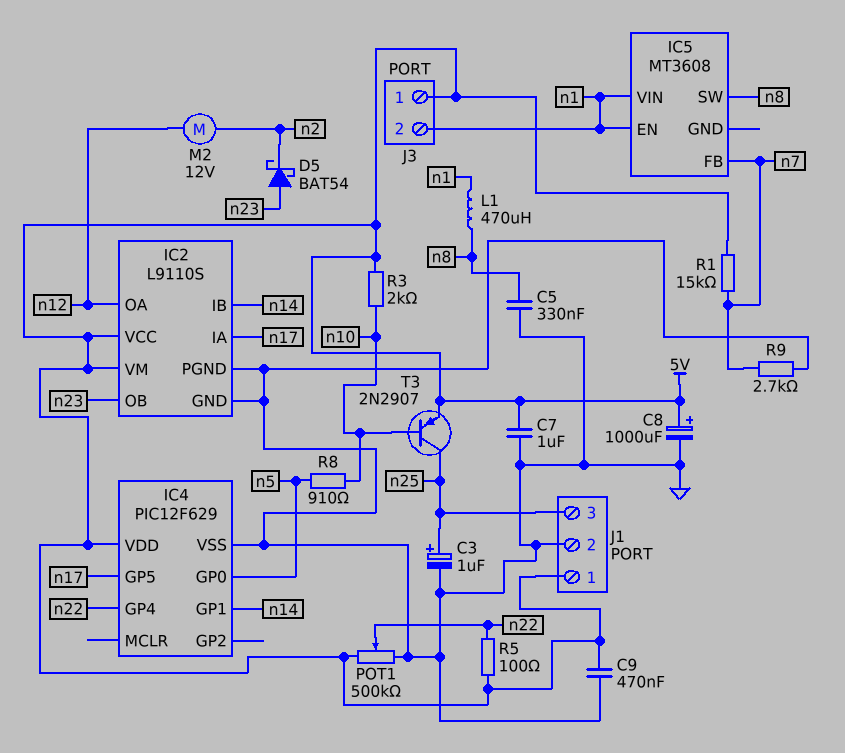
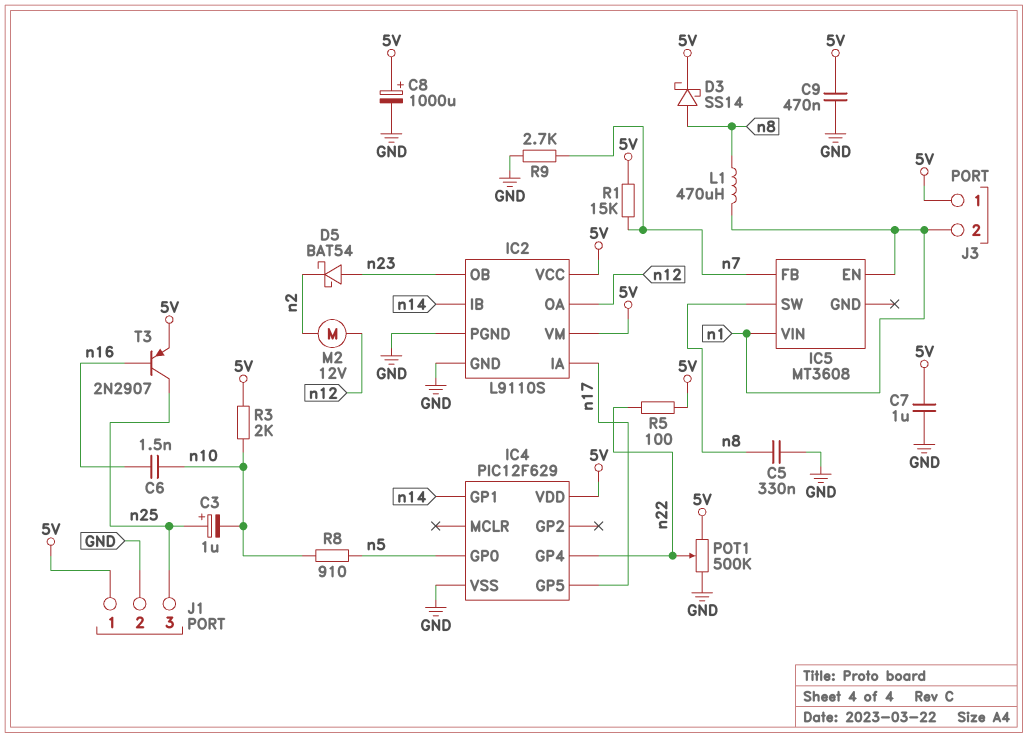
C3: 1uF (plus n25, minus GND) -> 1uF (plus n25, minus n10)
C6: none -> 1.5nF (n10, n16)
D3: none -> schottky SS14 (A n8, K 5V)
T3: PNP 2N2907 (B n10, C n25, E 5V) -> PNP 2N2907 (B n16, C n25, E 5V)

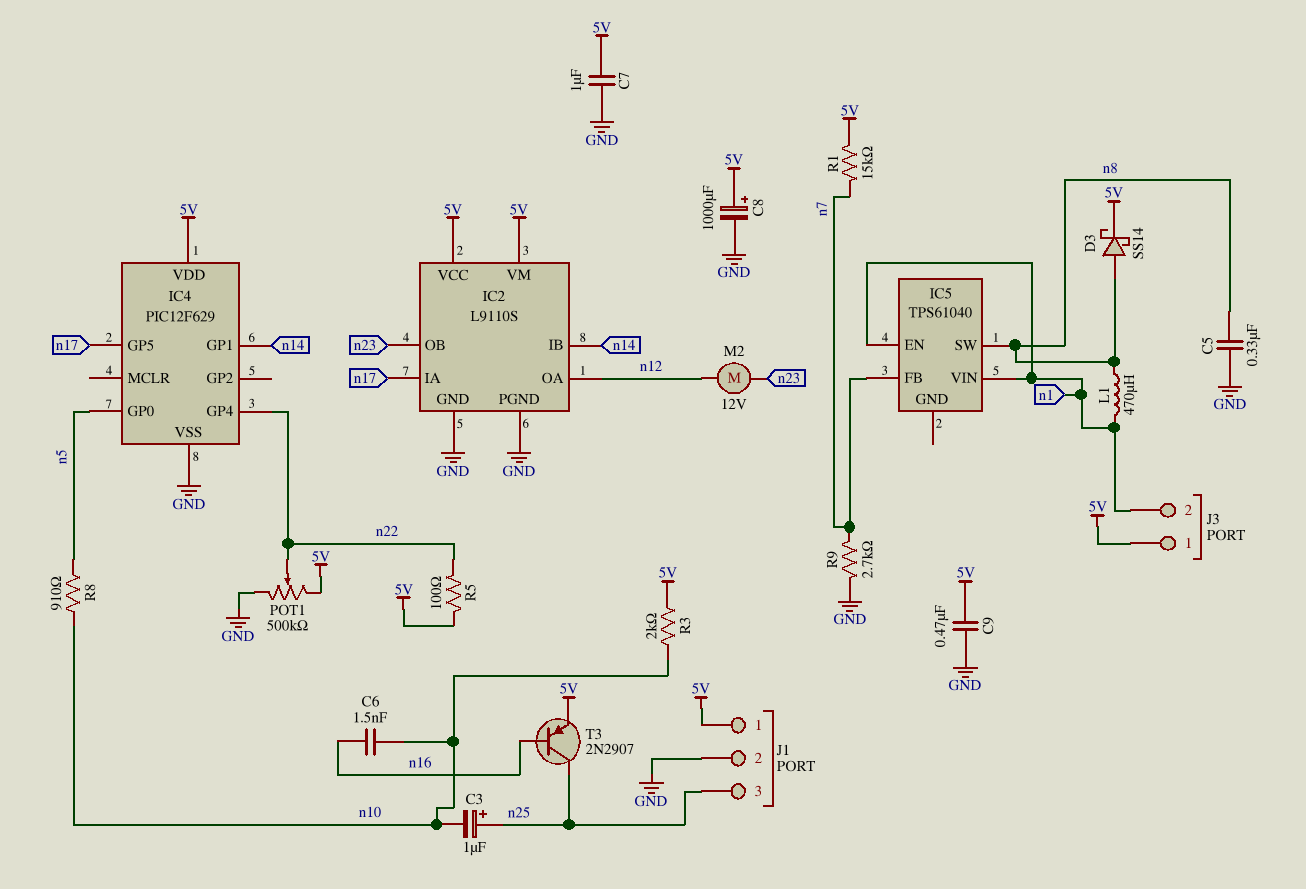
D5: schottky BAT54 (A n23, K n2) -> none
IC5: MT3608 -> TPS61040
M2: motor 12V (n2, n12) -> motor 12V (n12, n23)

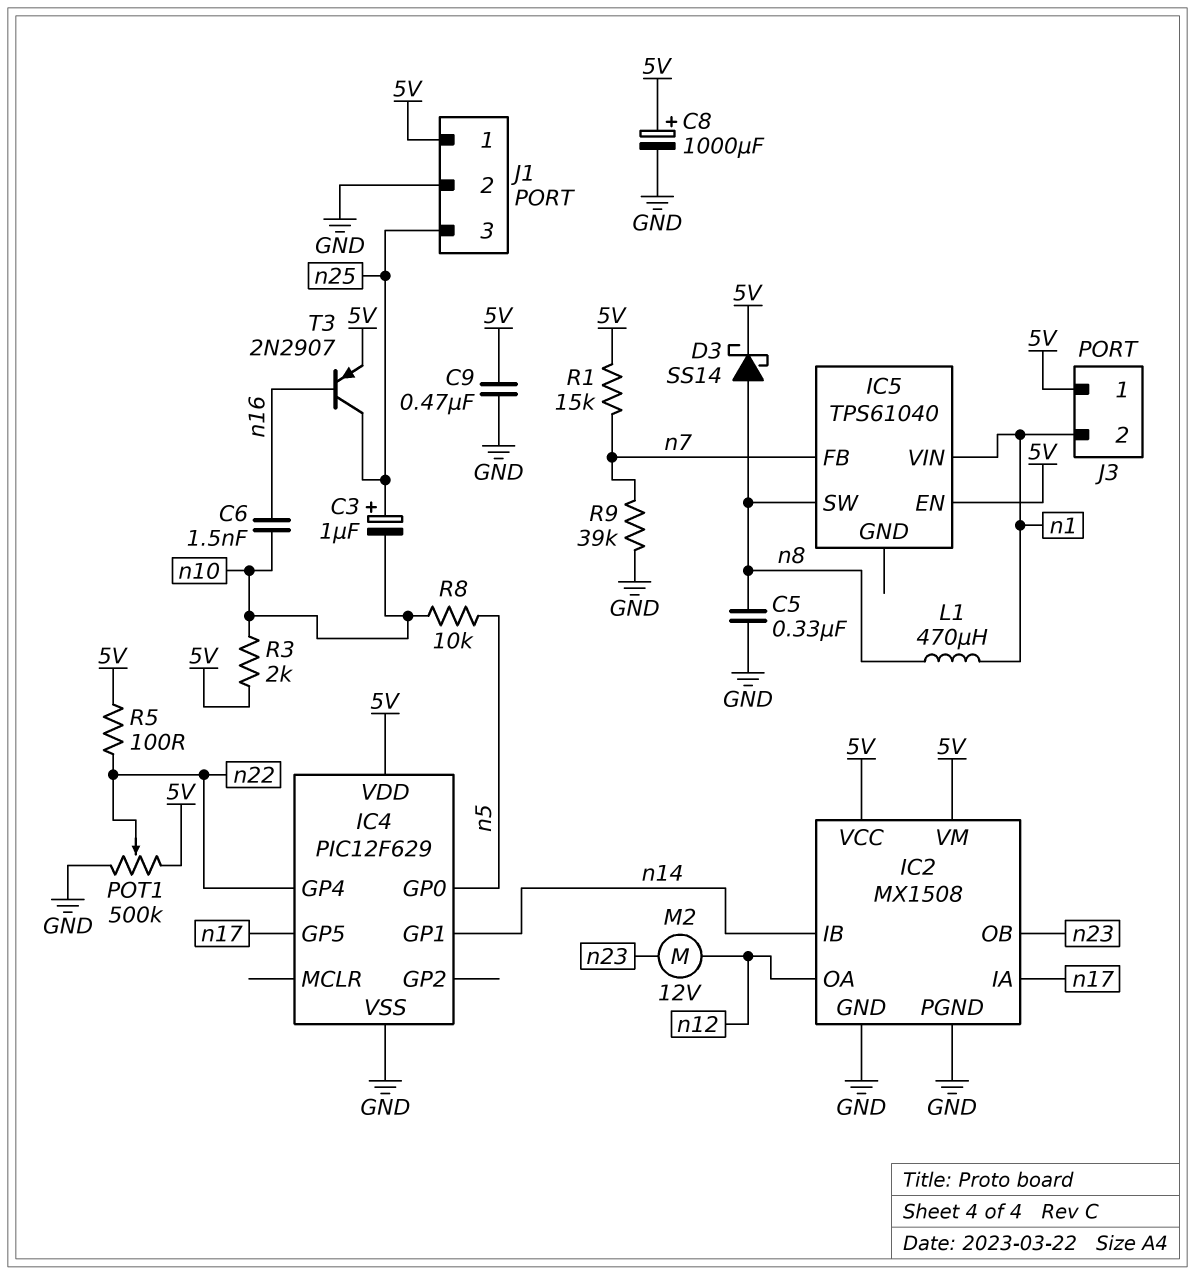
C7: 1uF (5V, GND) -> none
IC2: L9110S -> MX1508
IC5 pin EN: n1 -> 5V
R8: 910 (n5, n10) -> 10k (n5, n10)
R9: 2.7k (GND, n7) -> 39k (GND, n7)

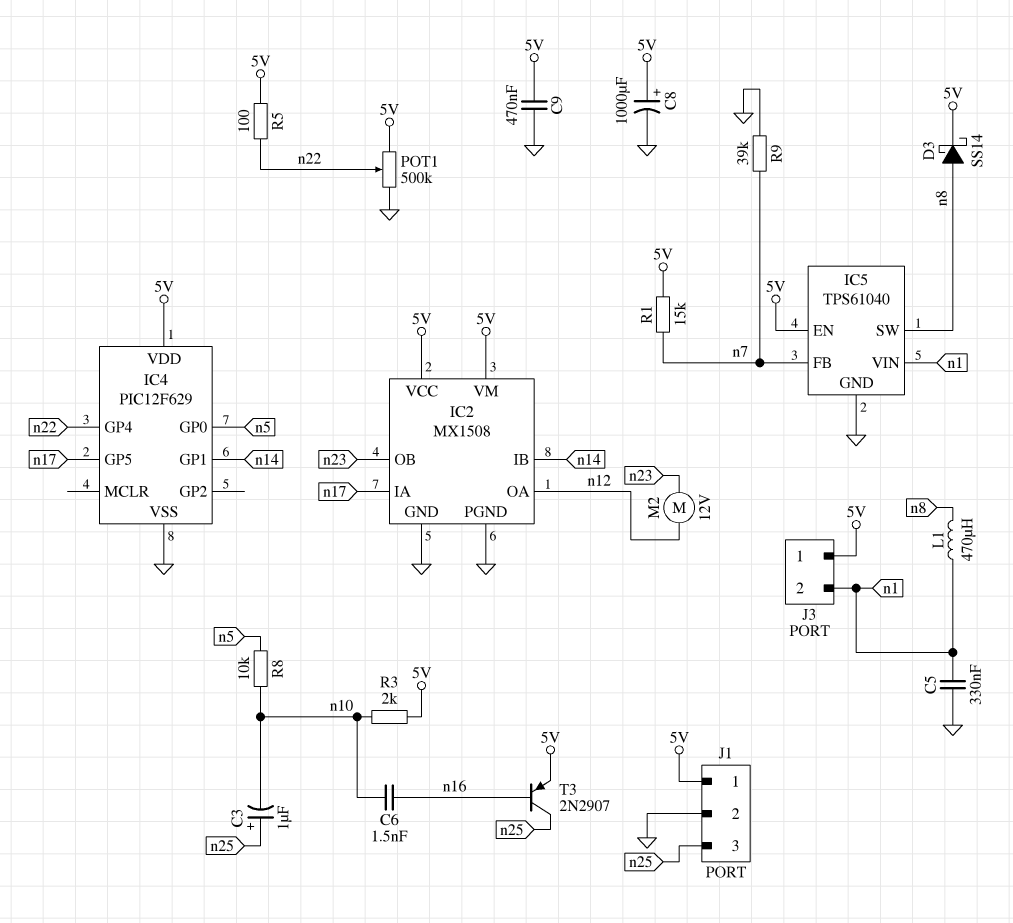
C5: 330nF (GND, n8) -> 330nF (GND, n1)
IC5 pin GND: none -> GND

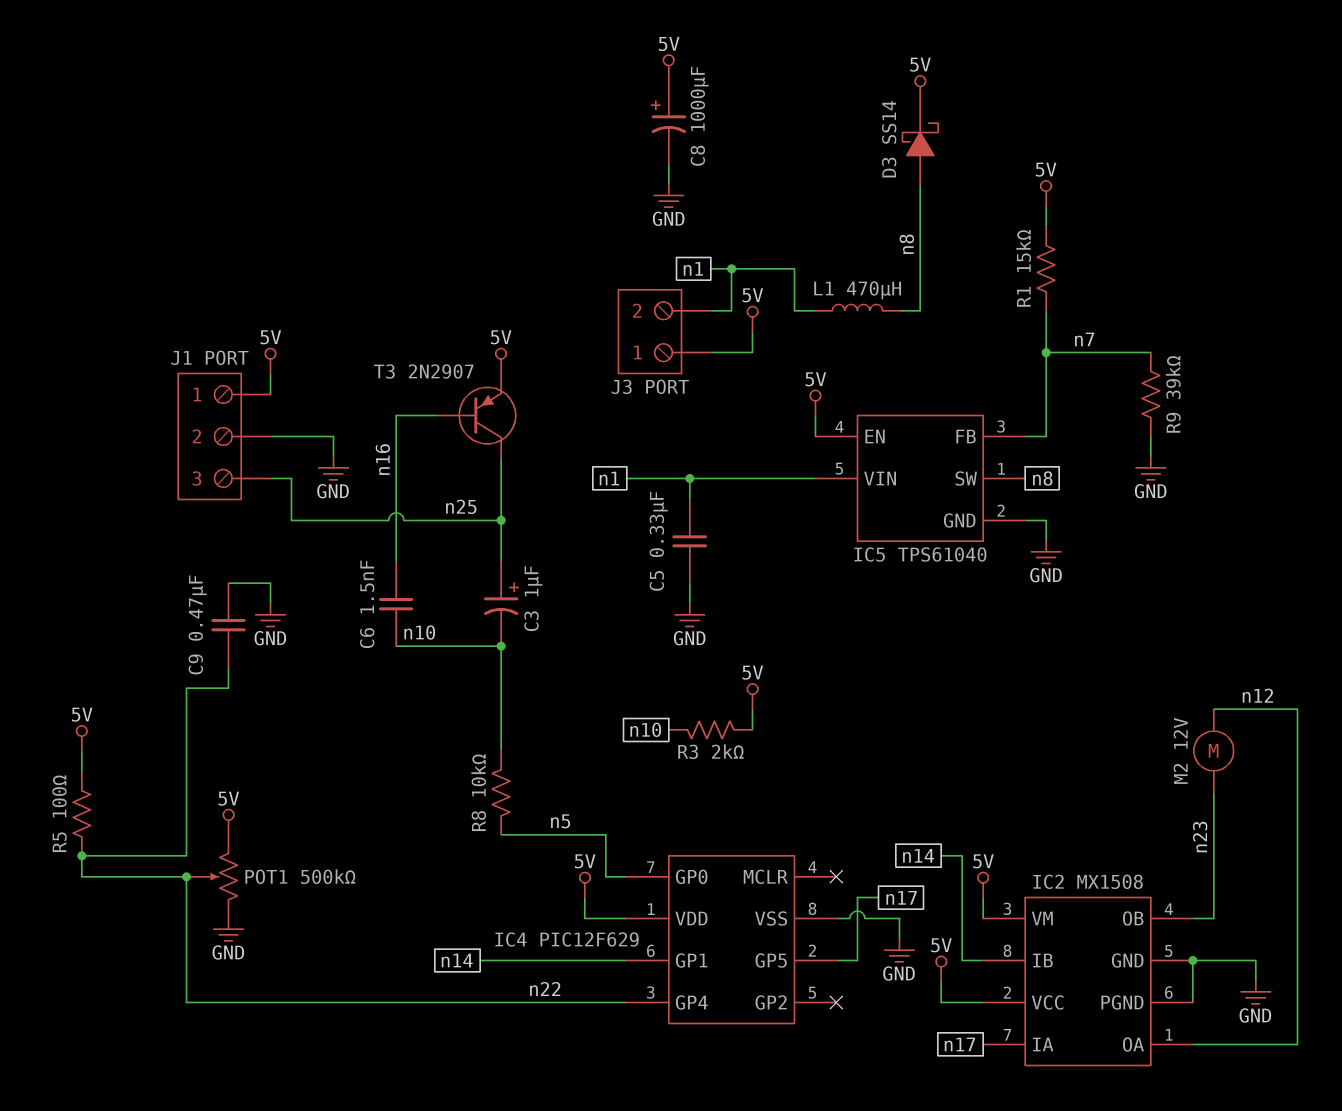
C9: 470nF (5V, GND) -> 470nF (GND, n22)

